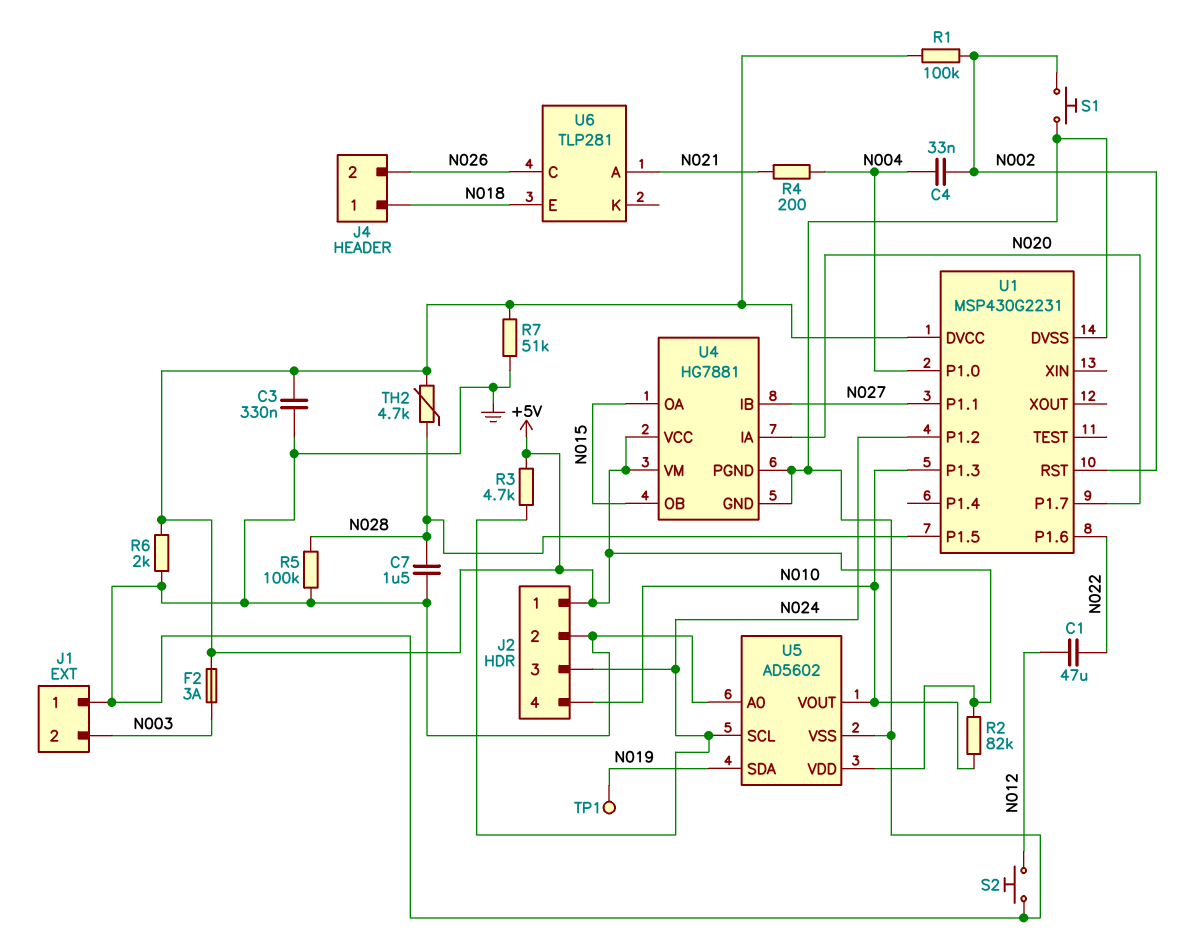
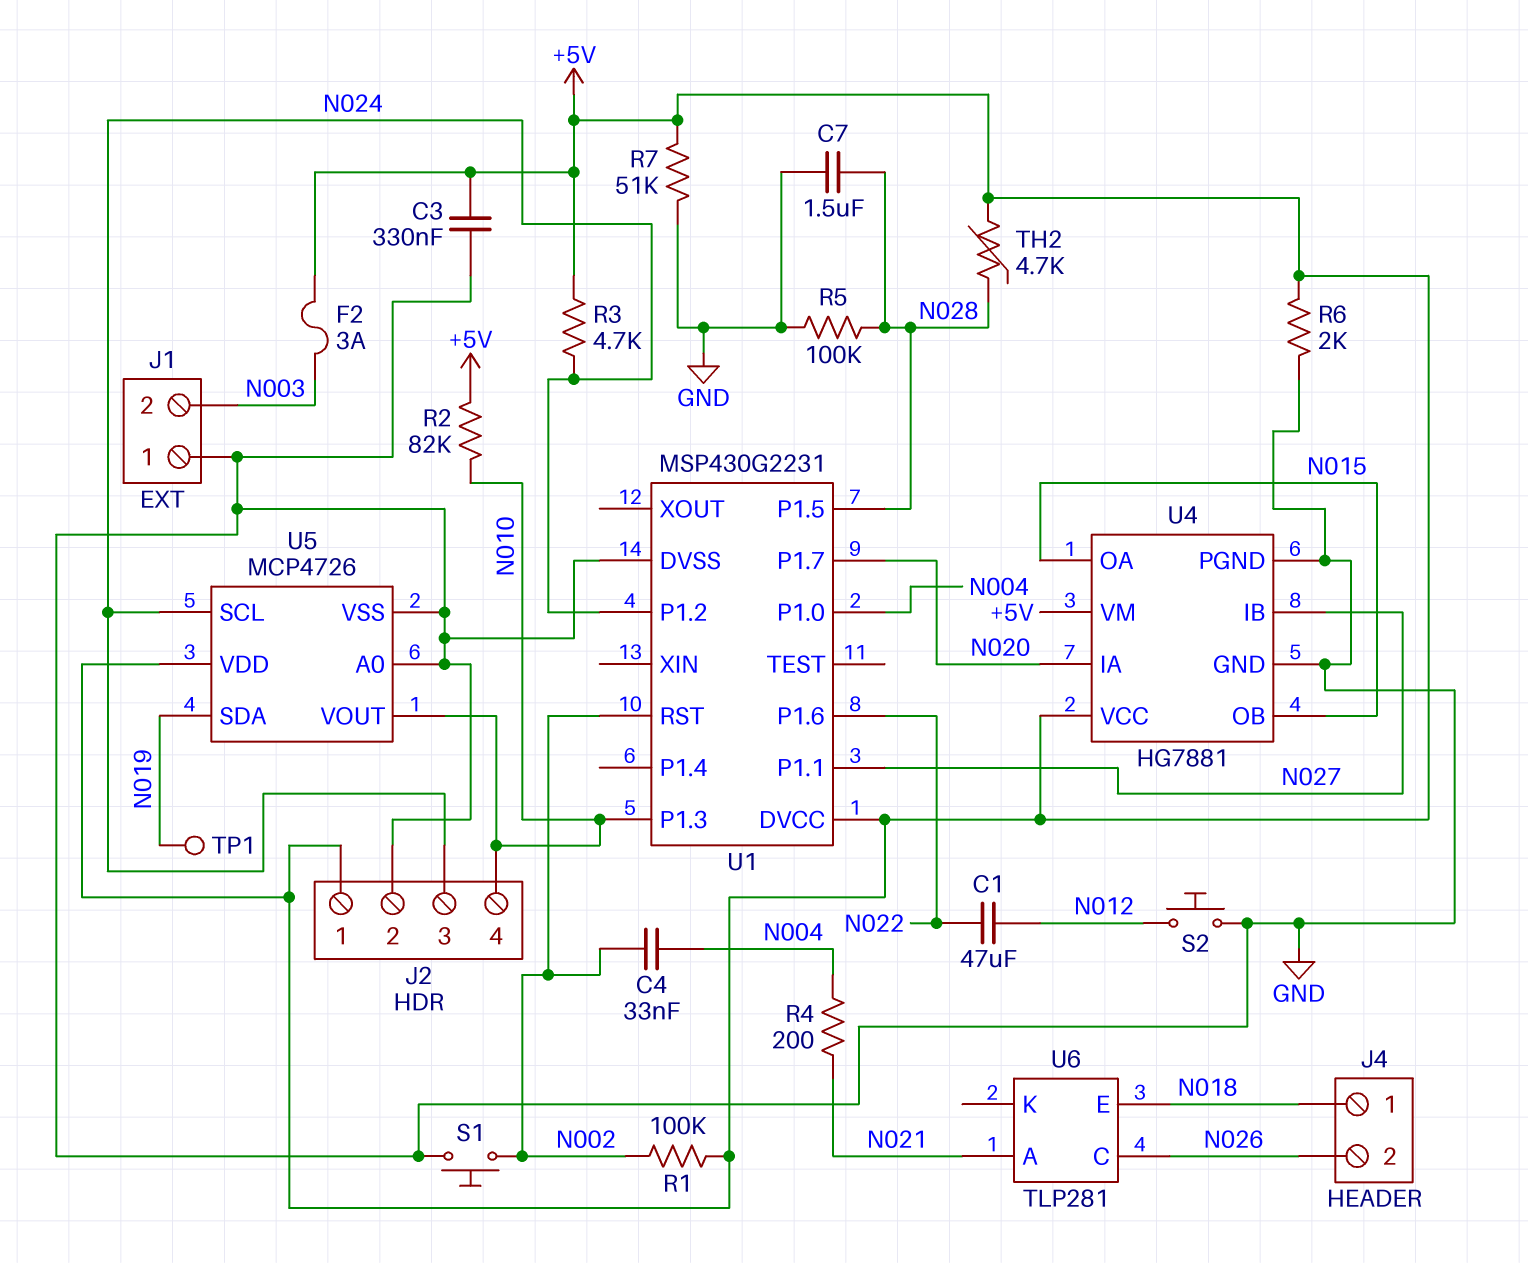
U5: AD5602 -> MCP4726

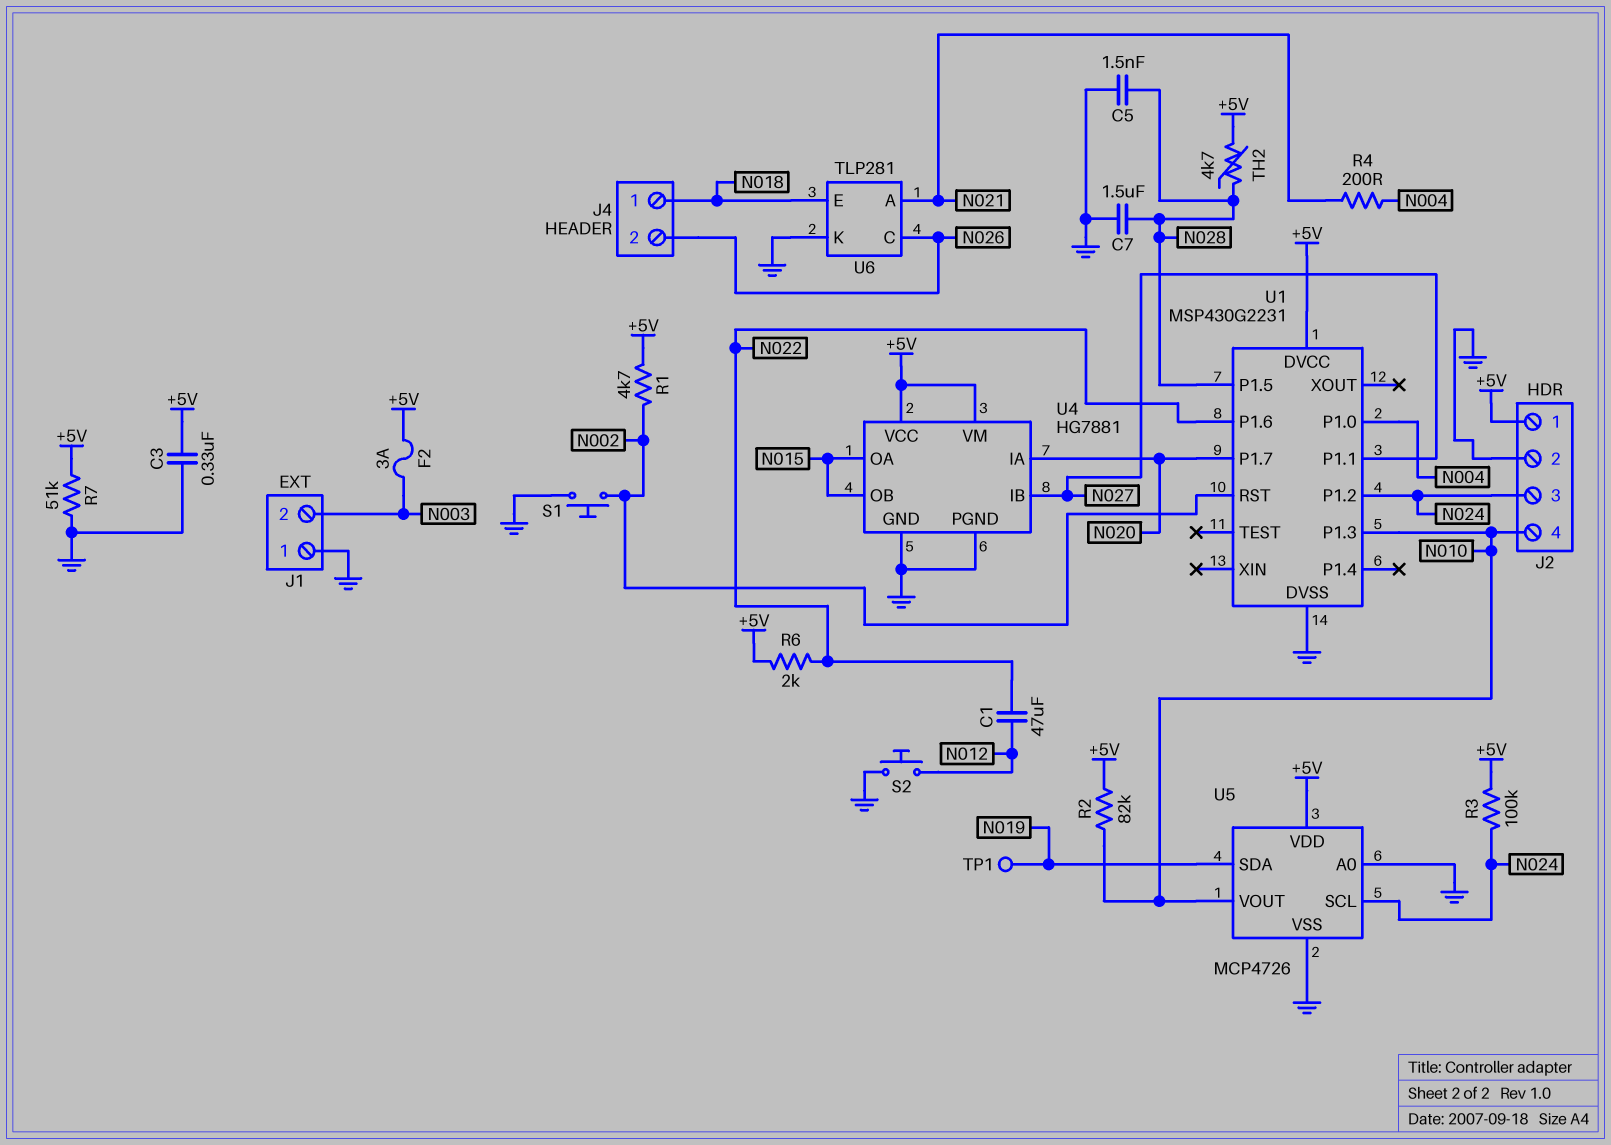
C4: 33nF (N002, N004) -> none
C5: none -> 1.5nF (GND, N028)
R1: 100k (+5V, N002) -> 4.7k (+5V, N002)
R3: 4.7k (+5V, N024) -> 100k (+5V, N024)
R5: 100k (GND, N028) -> none
R6: 2k (+5V, GND) -> 2k (+5V, N022)
U6 pin K: none -> GND

